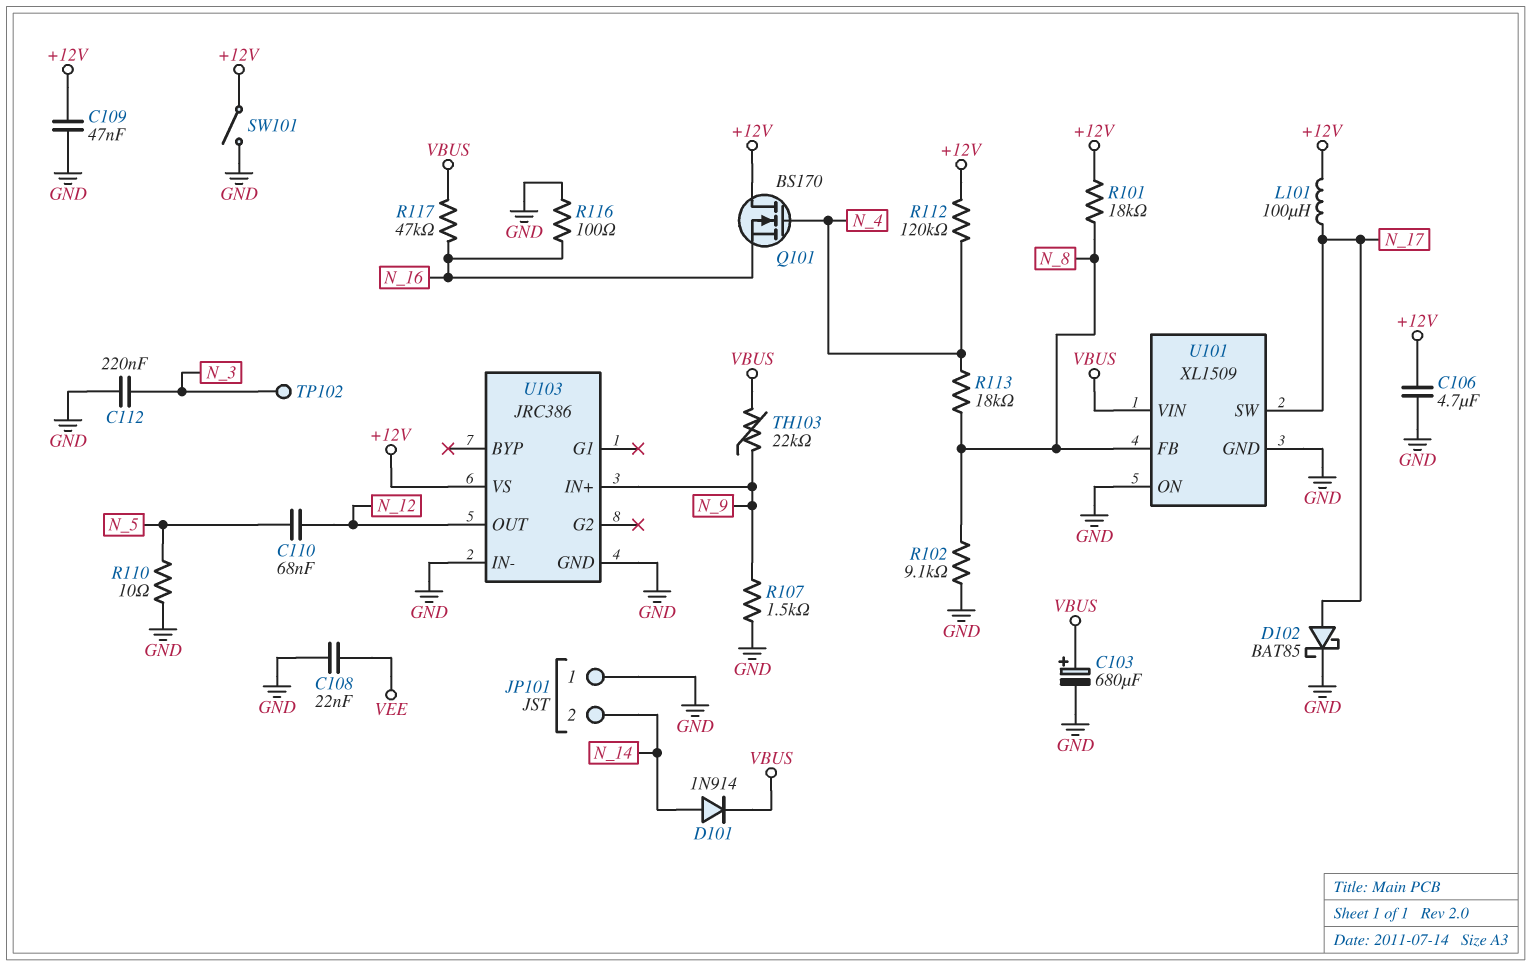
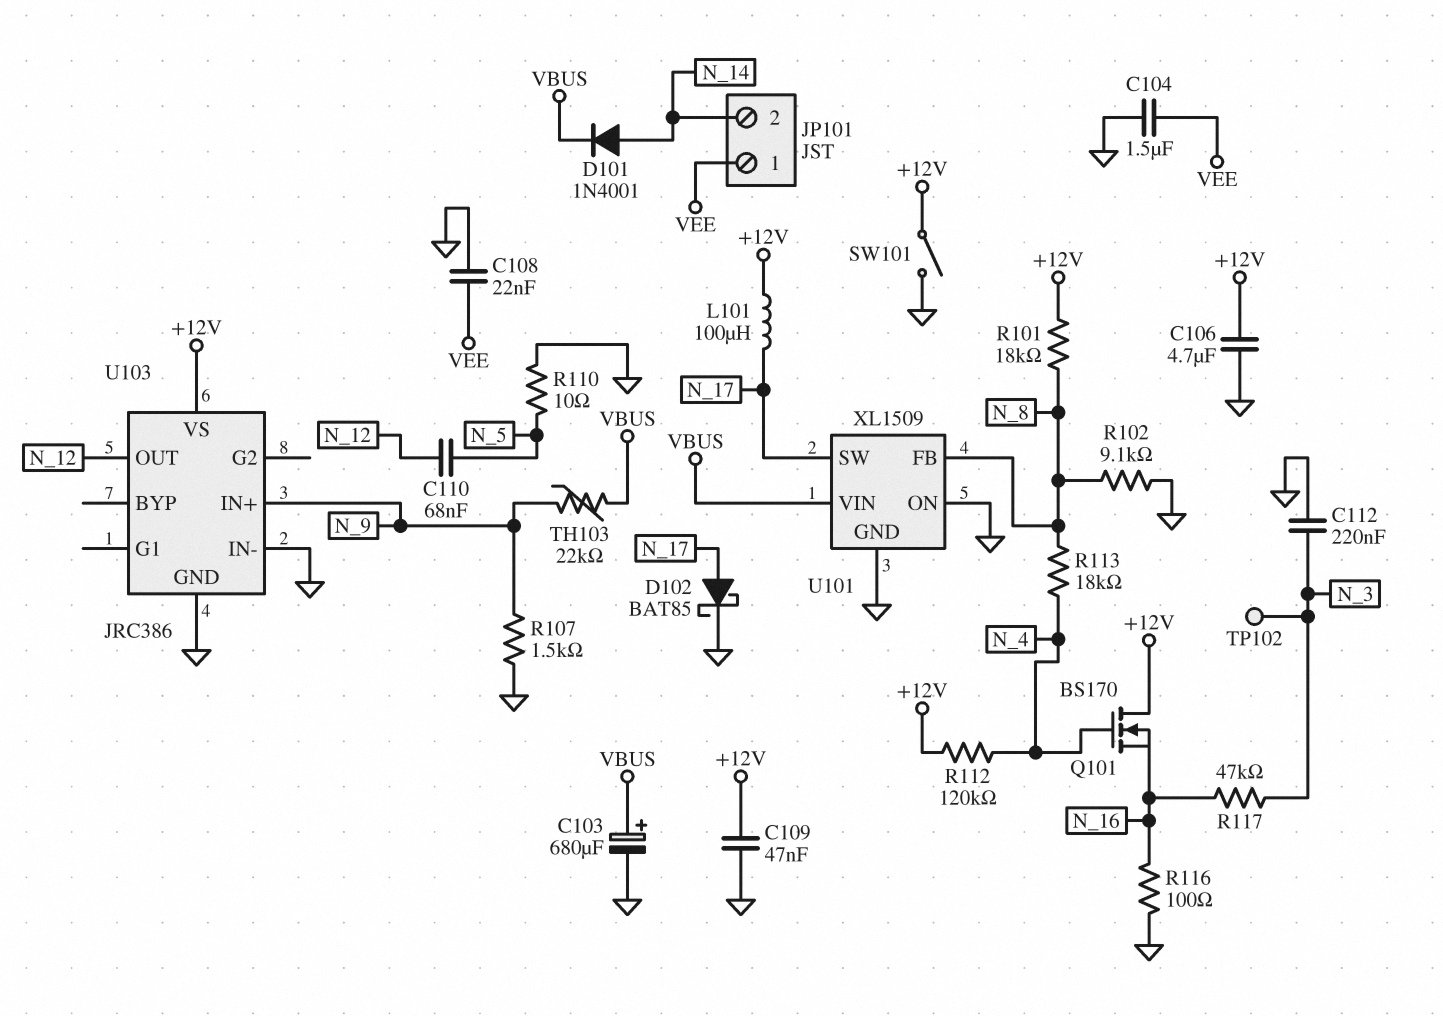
C104: none -> 1.5uF (GND, VEE)
D101: diode 1N914 (A N_14, K VBUS) -> diode 1N4001 (A N_14, K VBUS)
JP101 pin 1: GND -> VEE
R117: 47k (N_16, VBUS) -> 47k (N_3, N_16)

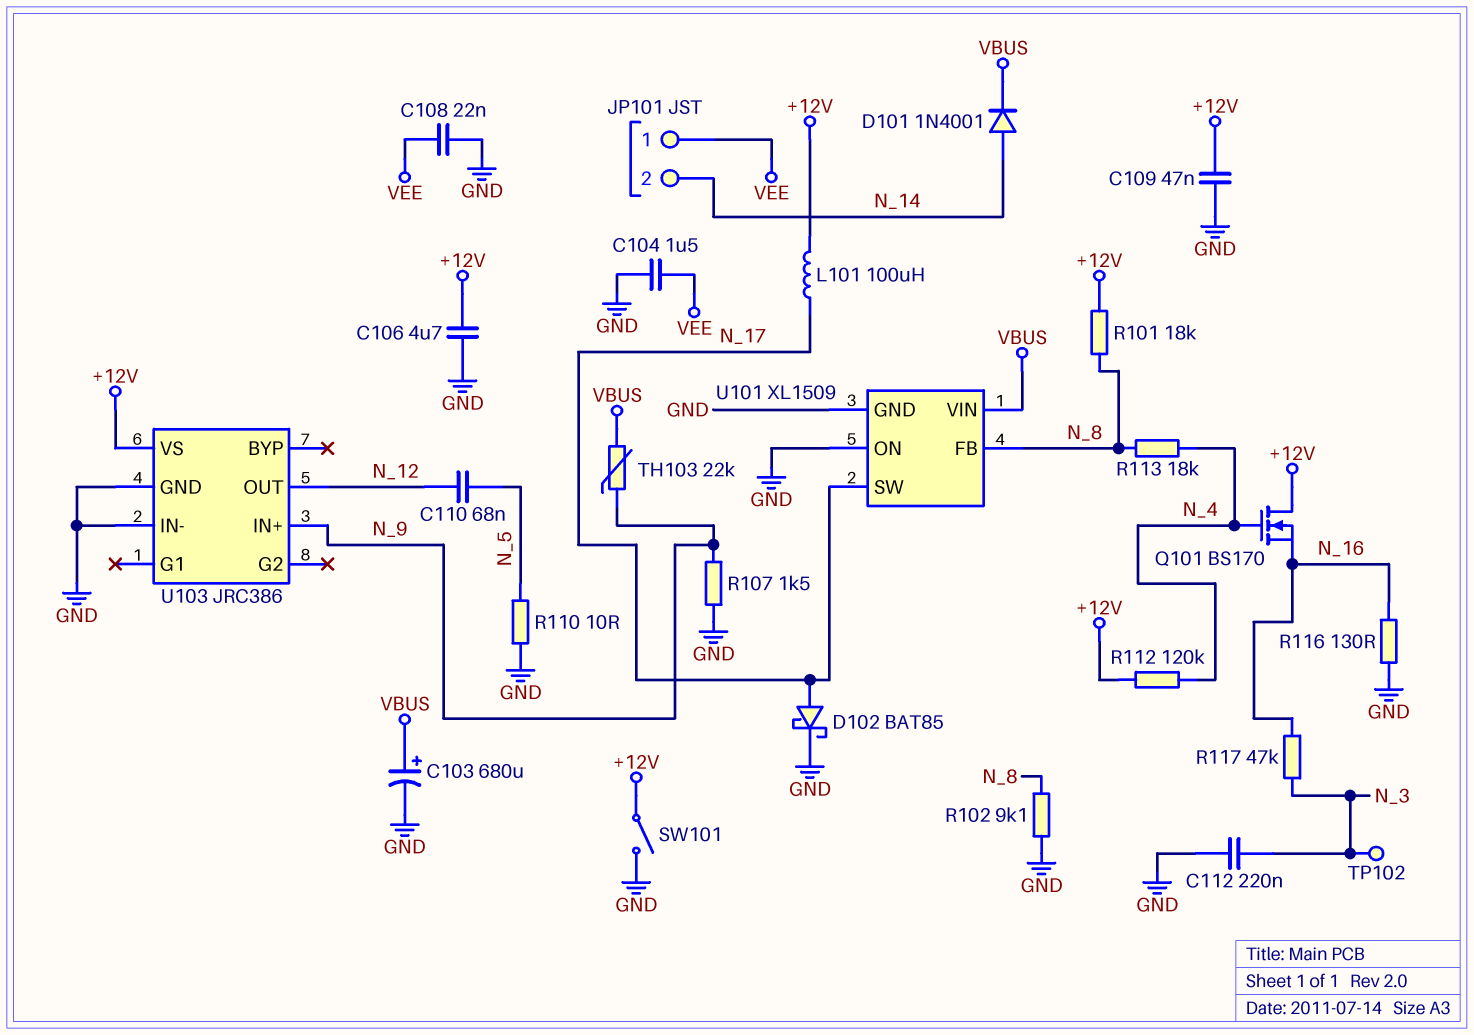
R116: 100 (GND, N_16) -> 130 (GND, N_16)

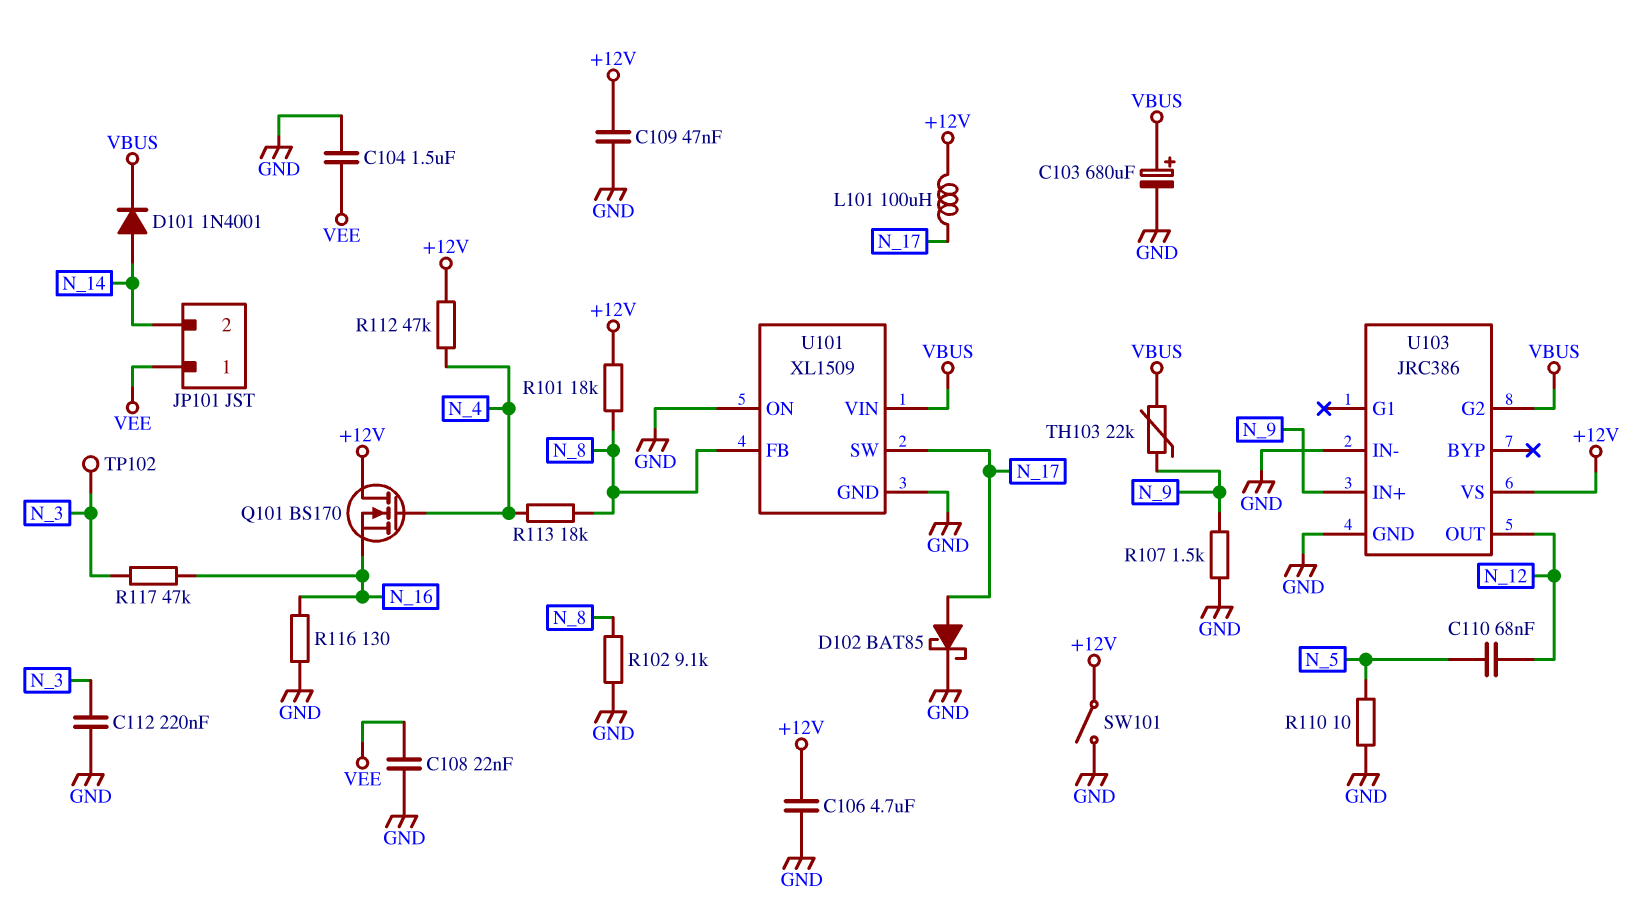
R112: 120k (+12V, N_4) -> 47k (+12V, N_4)
U103 pin G2: none -> VBUS

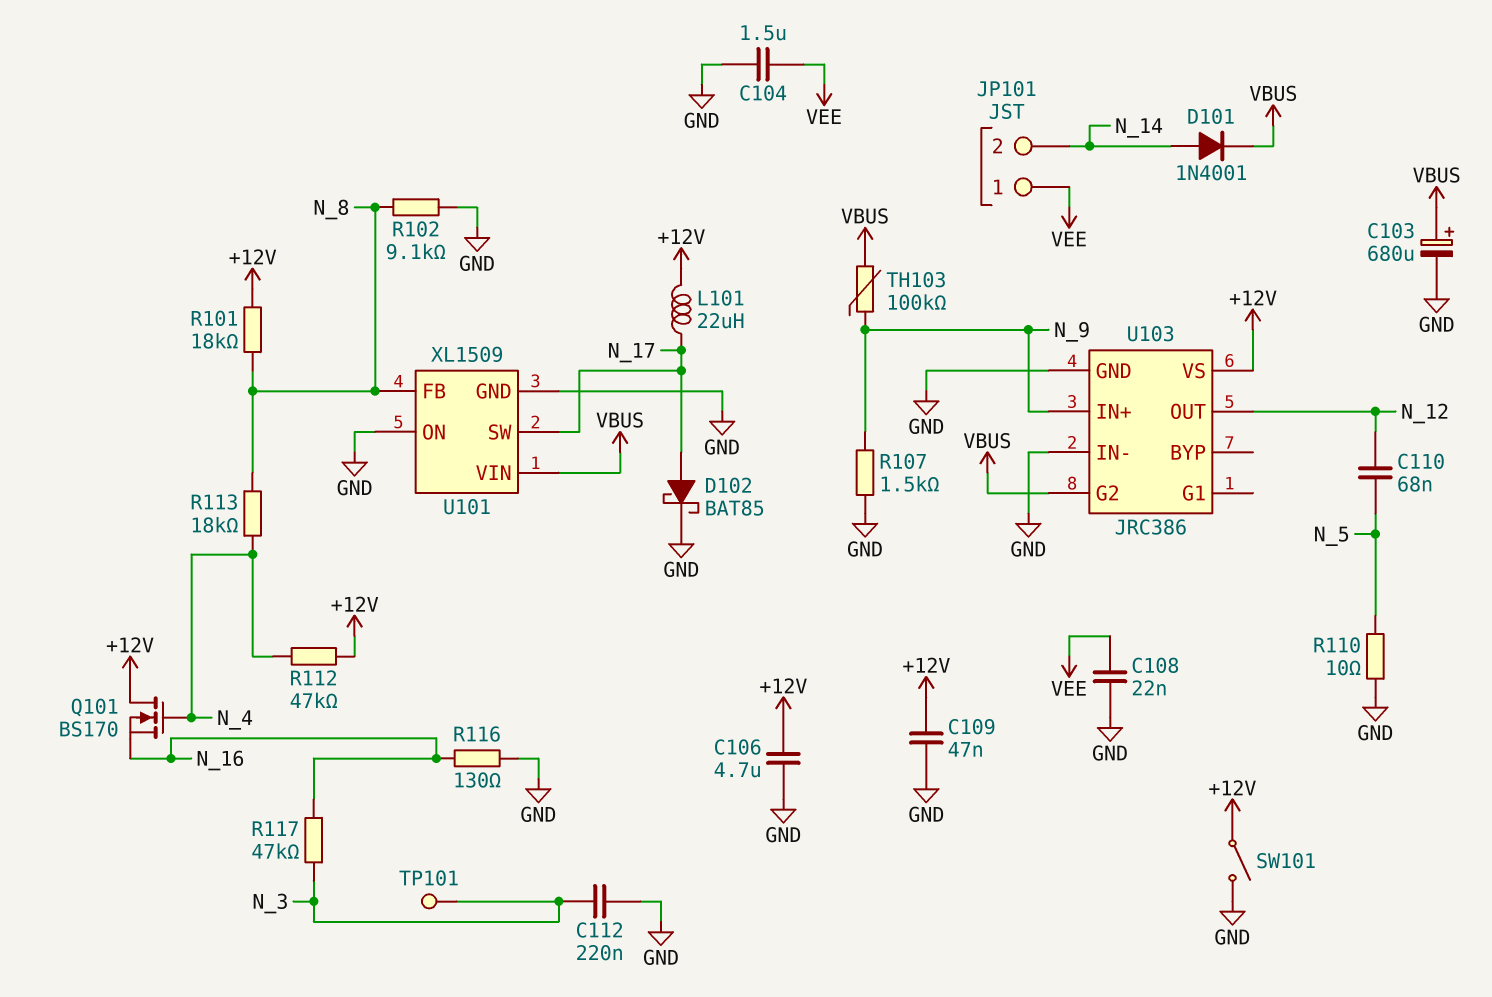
L101: 100uH (+12V, N_17) -> 22uH (+12V, N_17)
TH103: 22k (N_9, VBUS) -> 100k (N_9, VBUS)
TP101: none -> test point (N_3)
TP102: test point (N_3) -> none

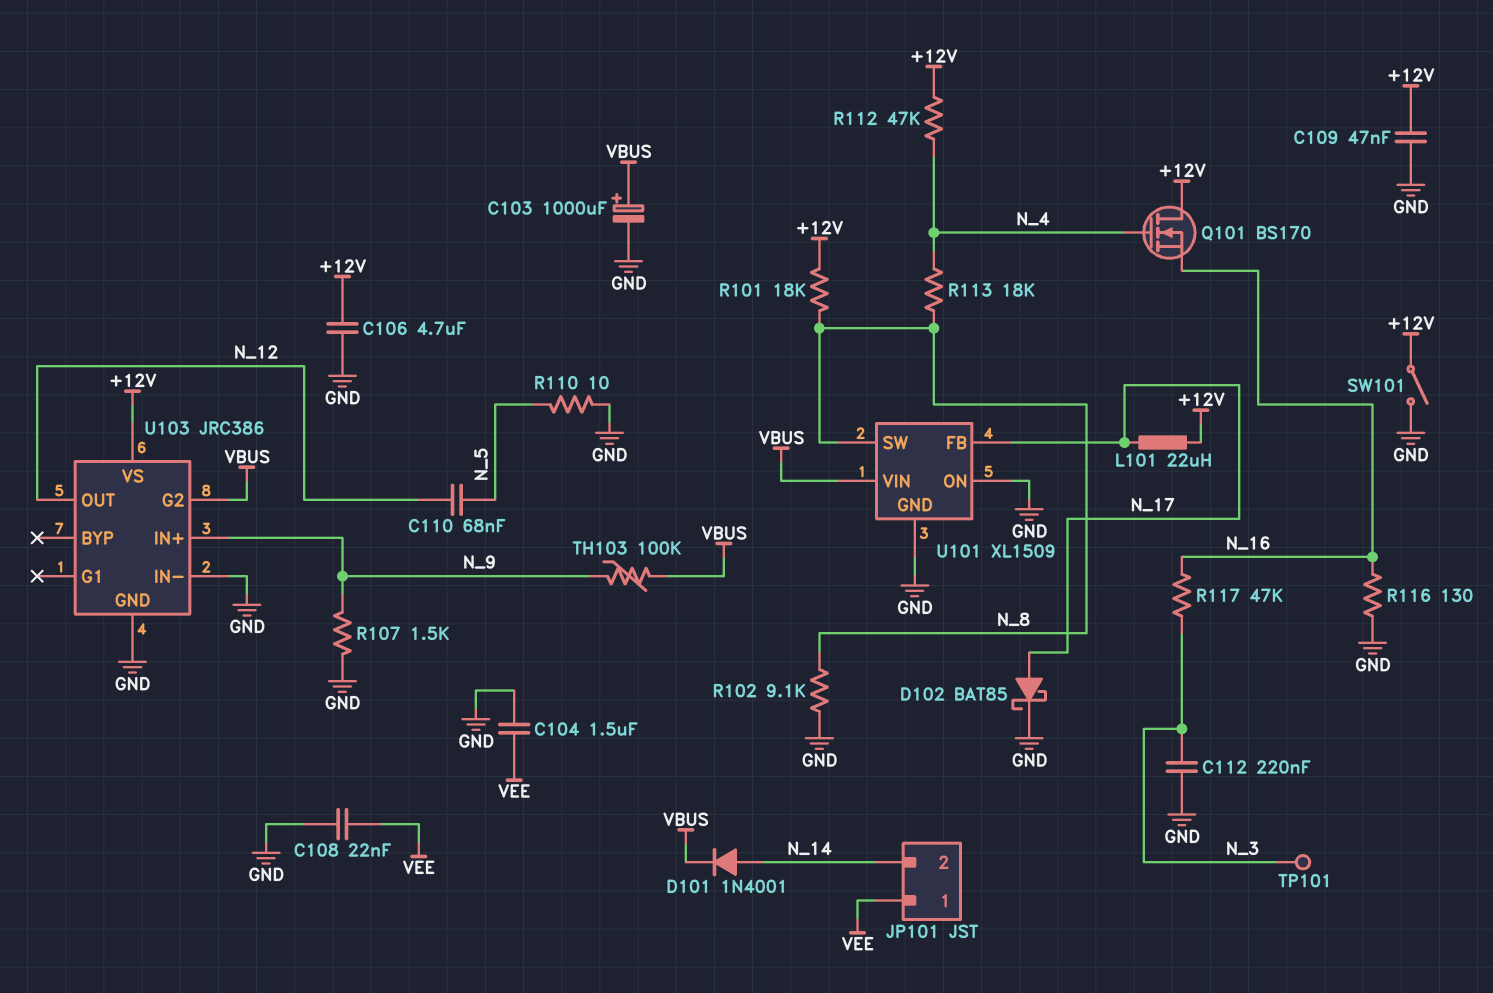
C103: 680uF (plus VBUS, minus GND) -> 1000uF (plus VBUS, minus GND)
U101 pin FB: N_8 -> N_17
U101 pin SW: N_17 -> N_8

